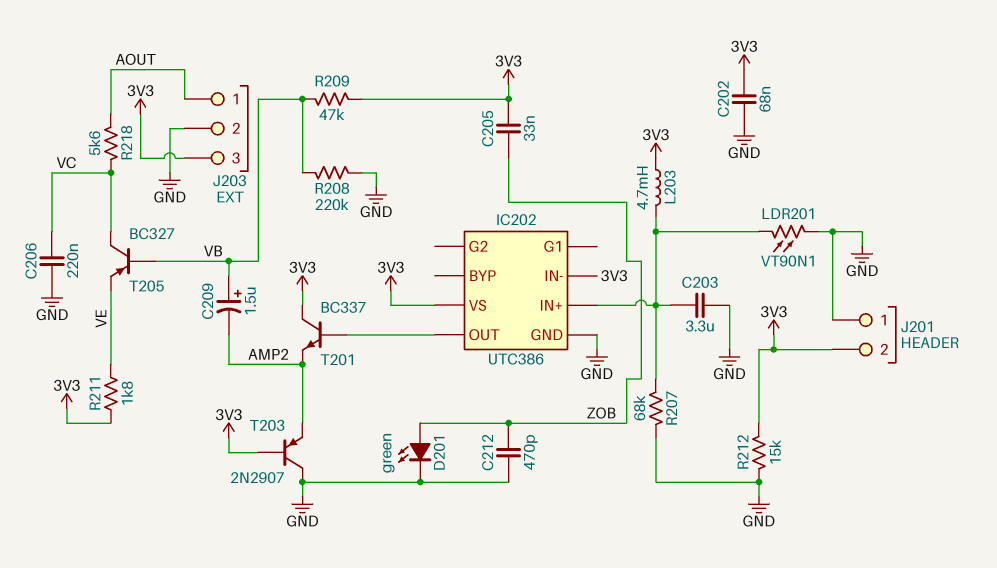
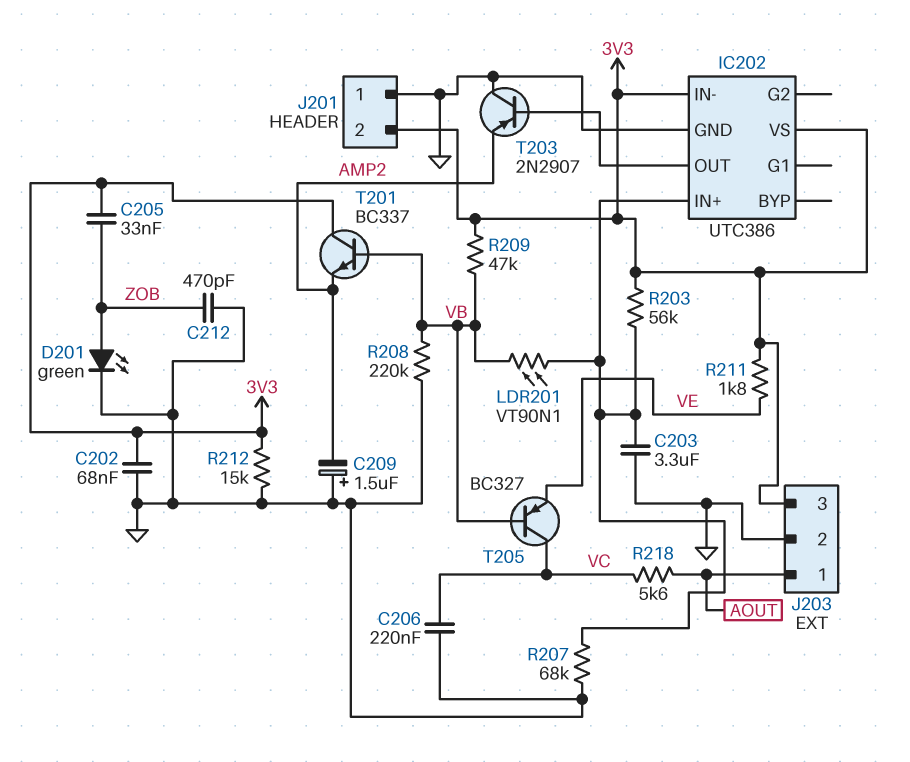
C209: 1.5uF (plus VB, minus AMP2) -> 1.5uF (plus GND, minus AMP2)
L203: 4.7mH (3V3, IC202/IN+) -> none
LDR201: VT90N1 (GND, IC202/IN+) -> VT90N1 (IC202/IN+, VB)
R203: none -> 56k (3V3, IC202/IN+)
T201: NPN BC337 (B IC202/OUT, C 3V3, E AMP2) -> NPN BC337 (B VB, C 3V3, E AMP2)
T203: PNP 2N2907 (B 3V3, C GND, E AMP2) -> PNP 2N2907 (B IC202/OUT, C GND, E AMP2)

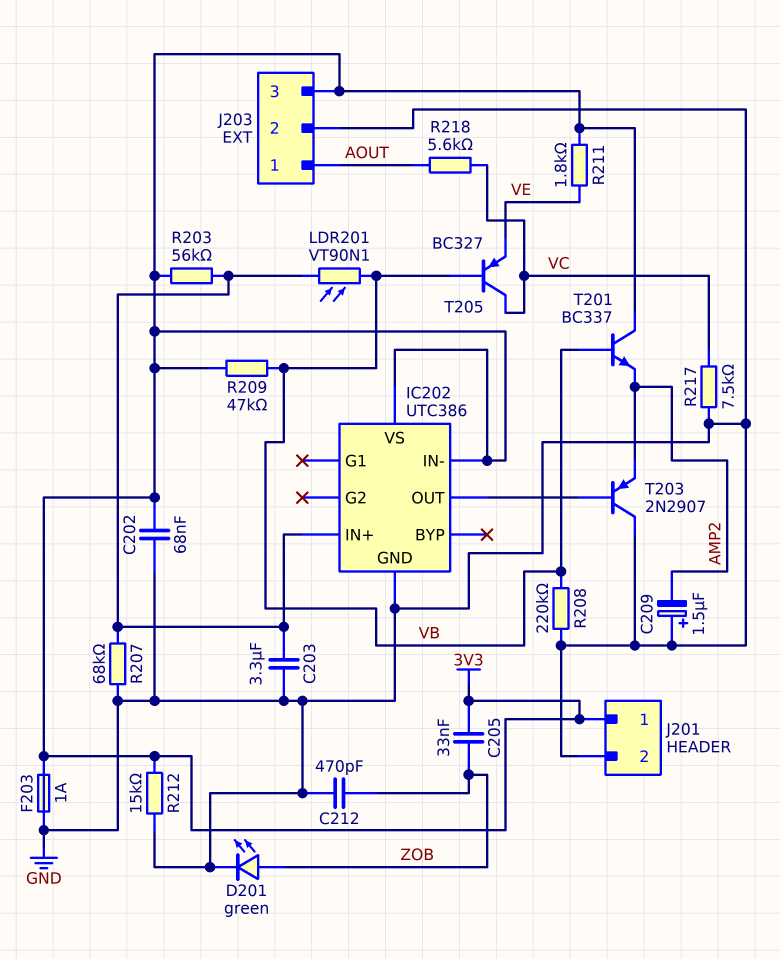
C206: 220nF (GND, VC) -> none
F203: none -> 1A (3V3, GND)
J201 pin 1: GND -> 3V3
J201 pin 2: 3V3 -> GND
R217: none -> 7.5k (GND, VC)

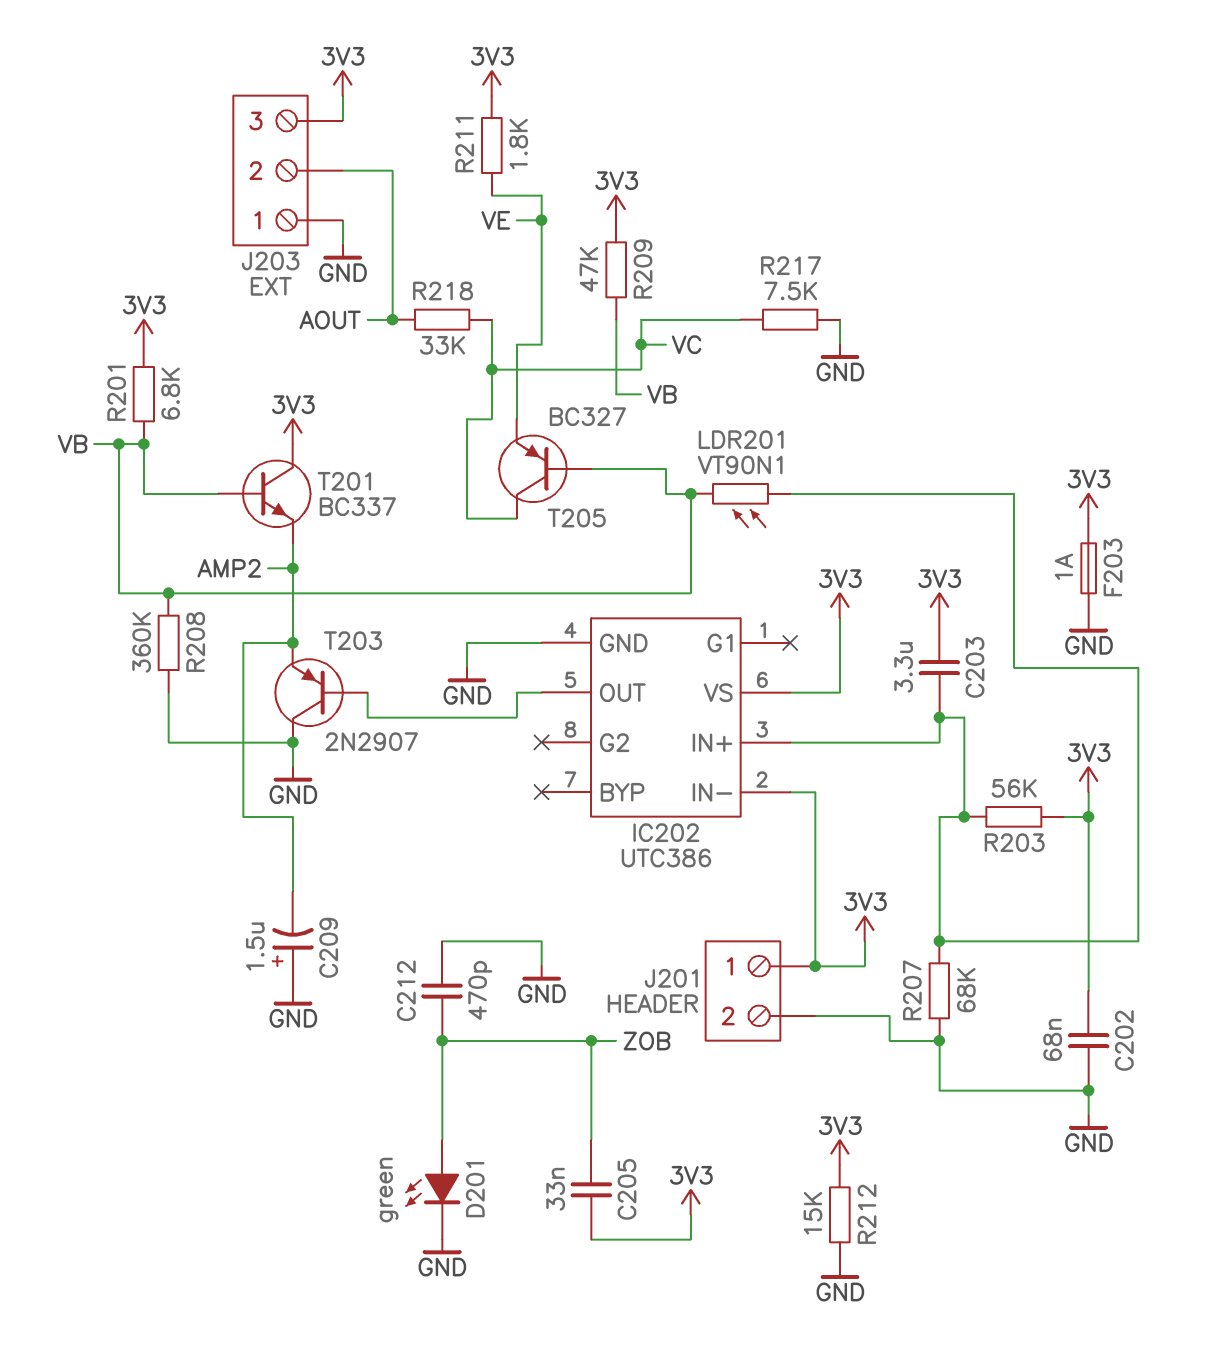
C203: 3.3uF (GND, IC202/IN+) -> 3.3uF (3V3, IC202/IN+)
J203 pin 1: AOUT -> GND
J203 pin 2: GND -> AOUT
R201: none -> 6.8k (3V3, VB)
R208: 220k (GND, VB) -> 360k (GND, VB)
R218: 5.6k (AOUT, VC) -> 33k (AOUT, VC)

